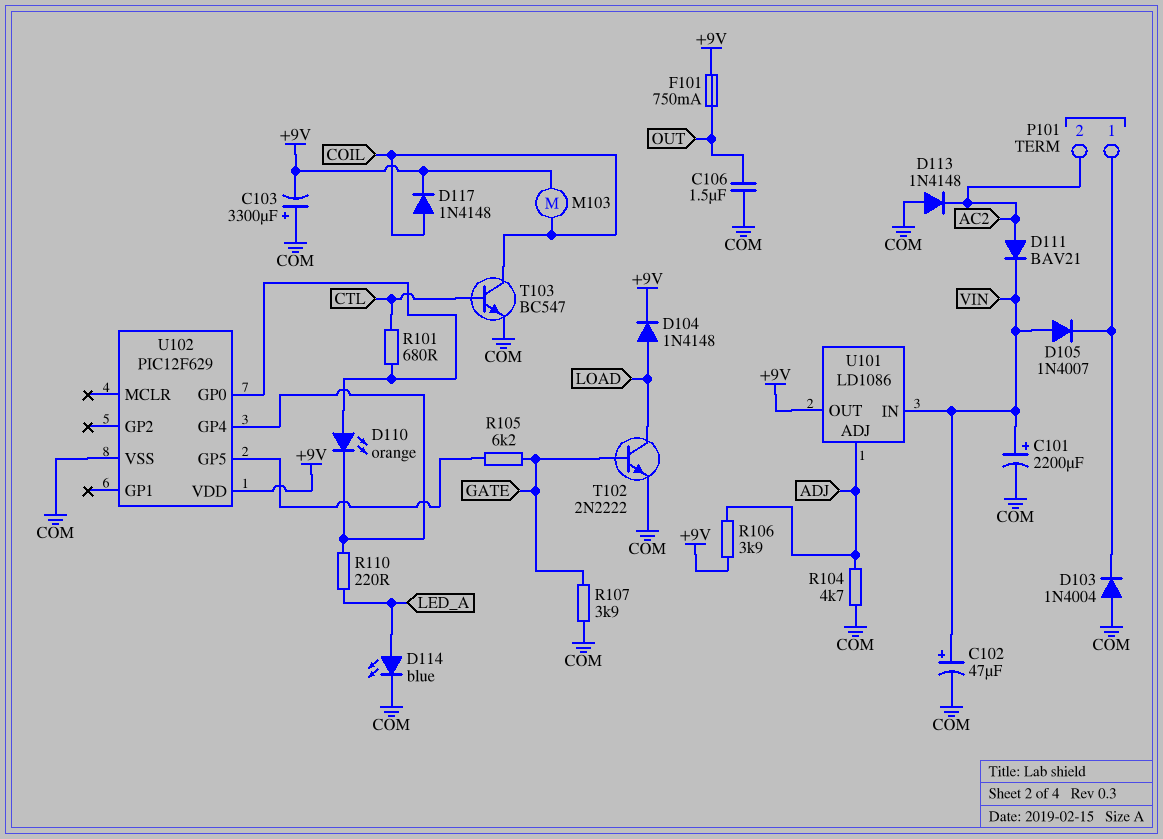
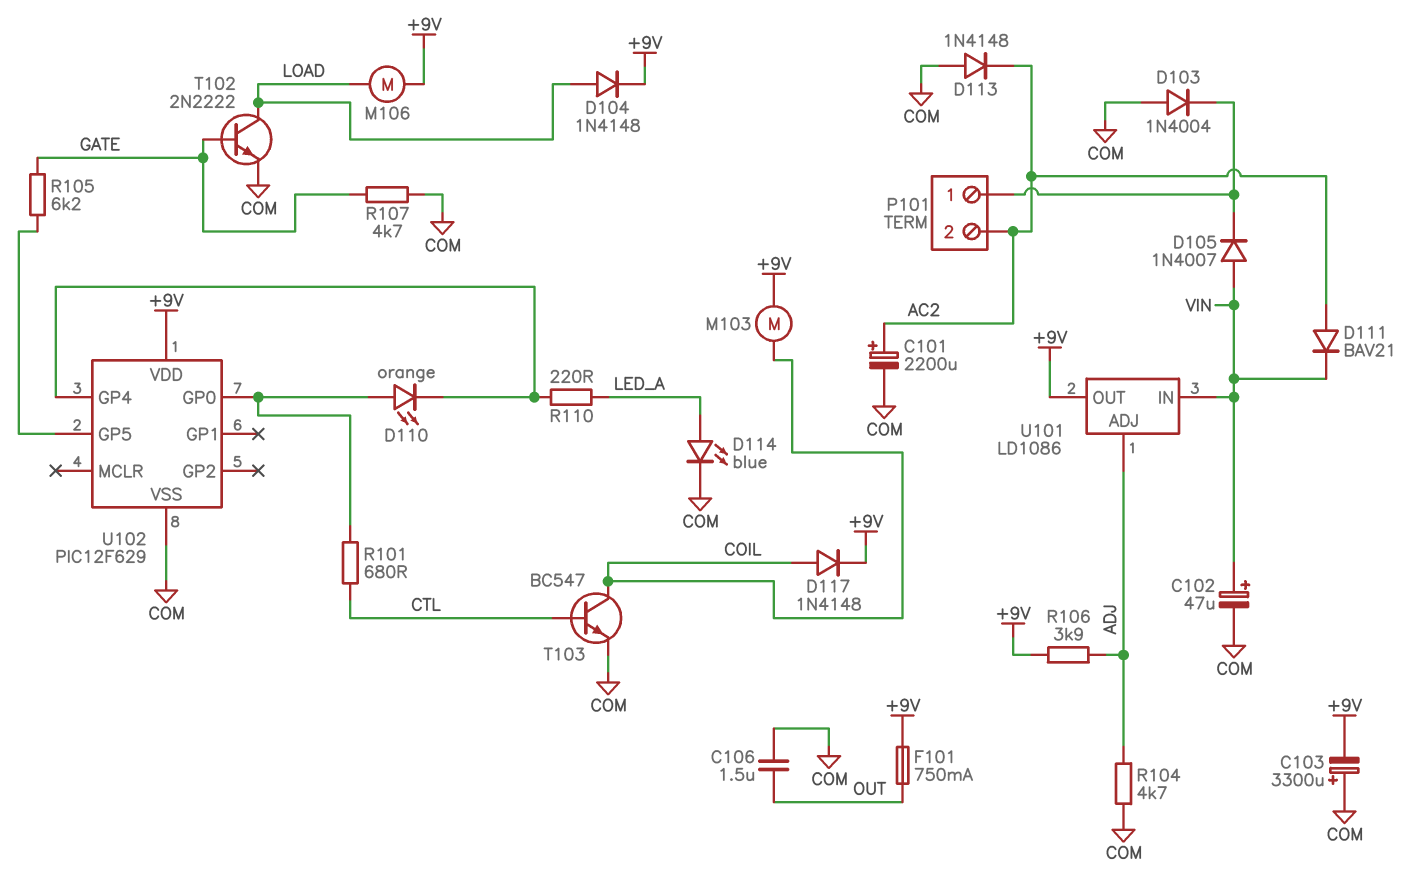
C101: 2200uF (plus VIN, minus COM) -> 2200uF (plus AC2, minus COM)
M106: none -> motor (+9V, LOAD)
R107: 3.9k (COM, GATE) -> 4.7k (COM, GATE)

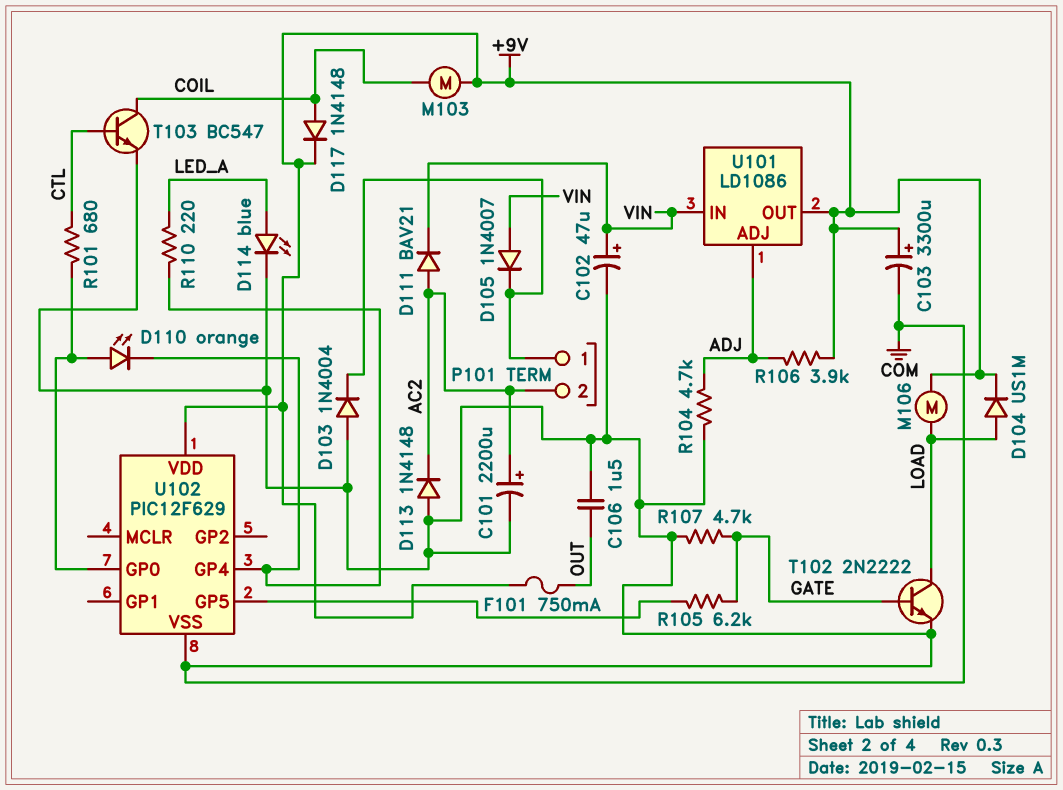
C103: 3300uF (plus COM, minus +9V) -> 3300uF (plus +9V, minus COM)
D104: diode 1N4148 (A LOAD, K +9V) -> diode US1M (A LOAD, K +9V)

